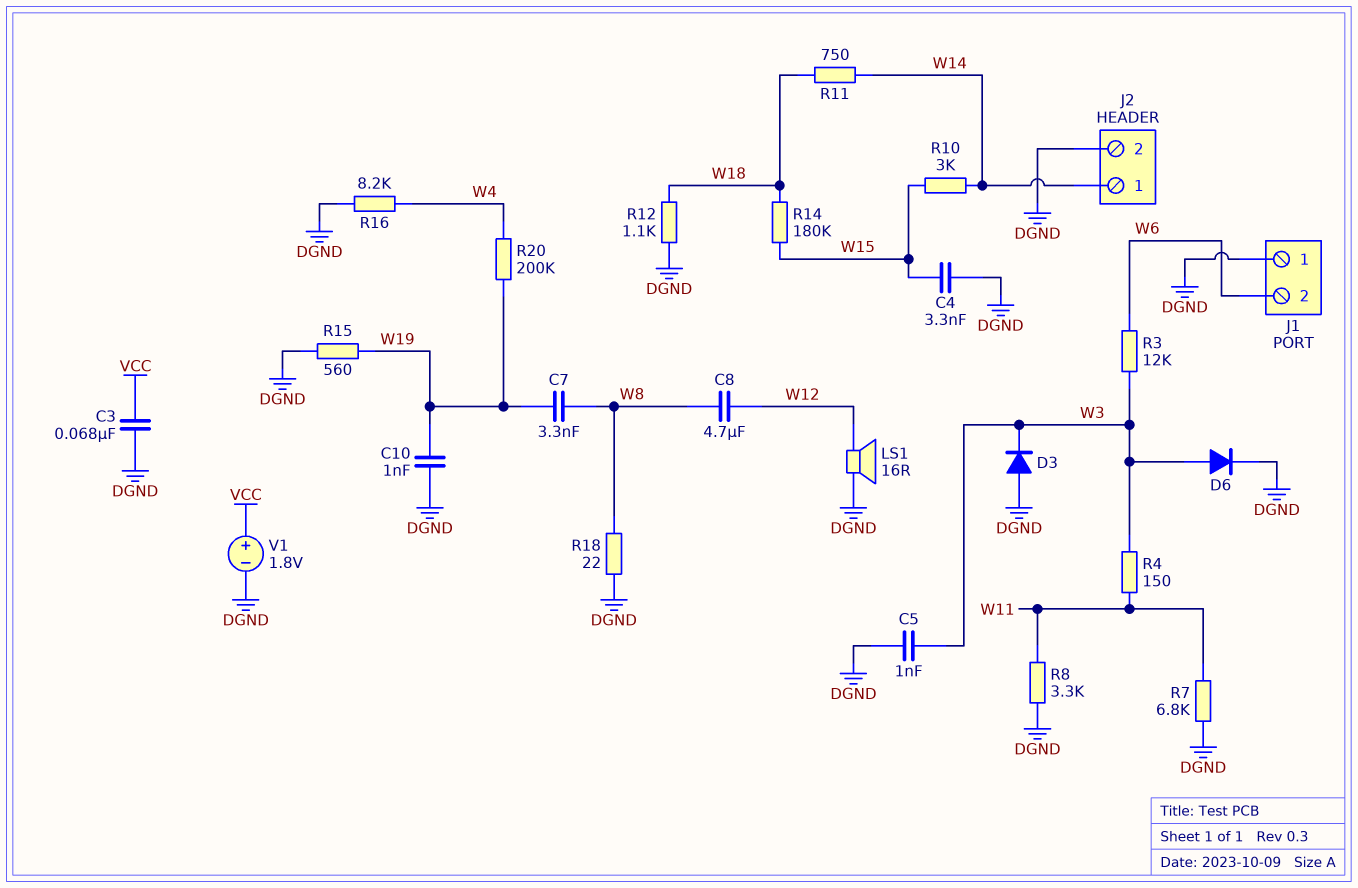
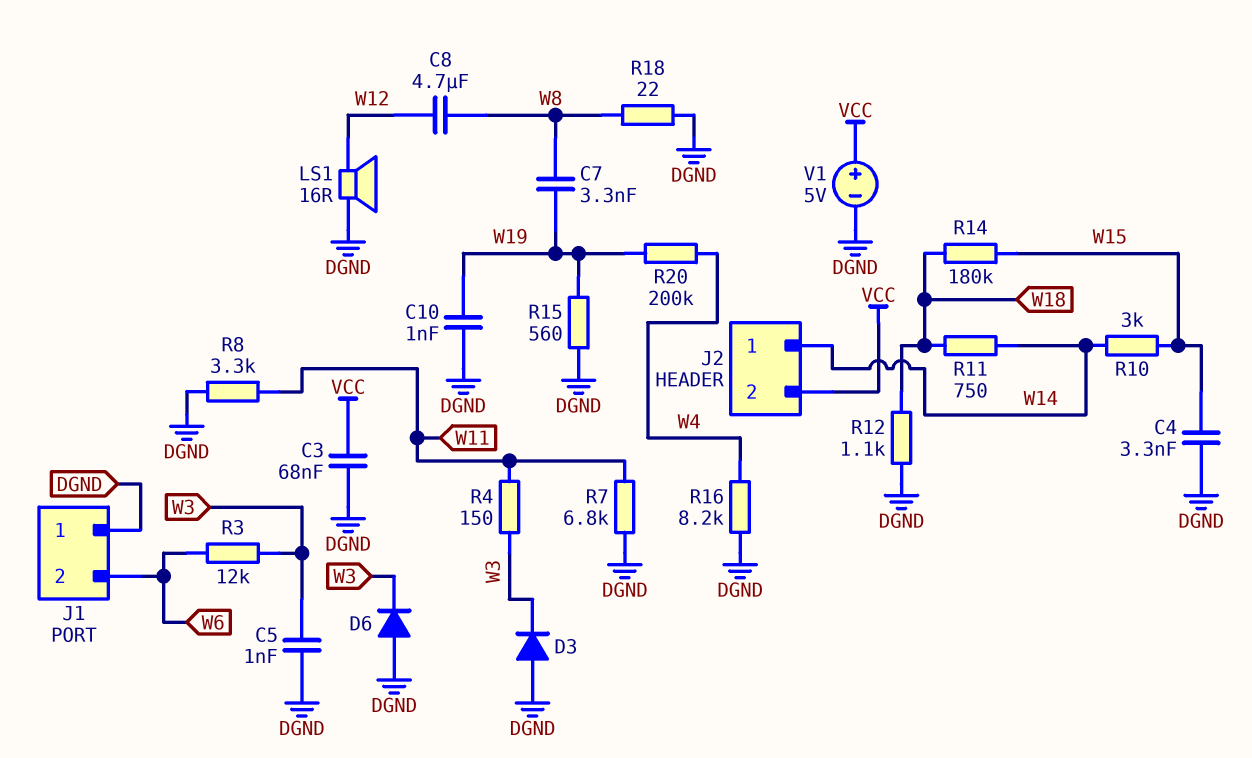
D6: diode (A W3, K DGND) -> diode (A DGND, K W3)
J2 pin 2: DGND -> VCC
V1: 1.8V (plus VCC, minus DGND) -> 5V (plus VCC, minus DGND)

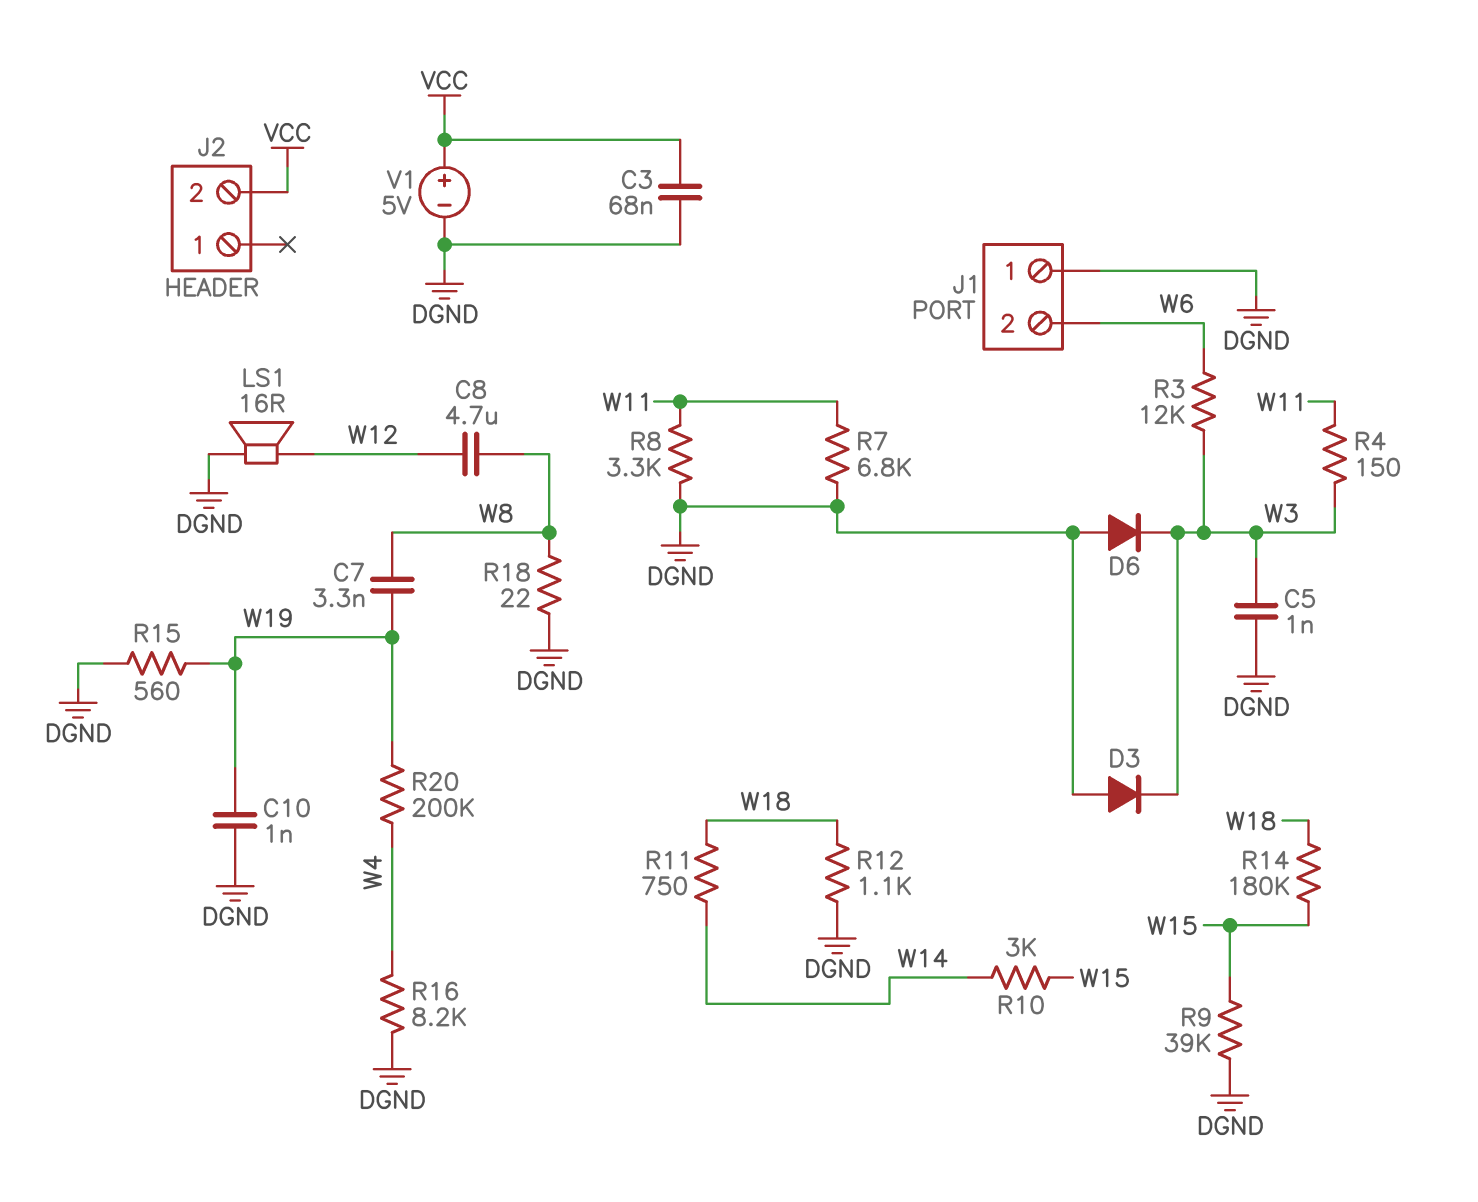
C4: 3.3nF (DGND, W15) -> none
J2 pin 1: W14 -> none
R9: none -> 39k (DGND, W15)

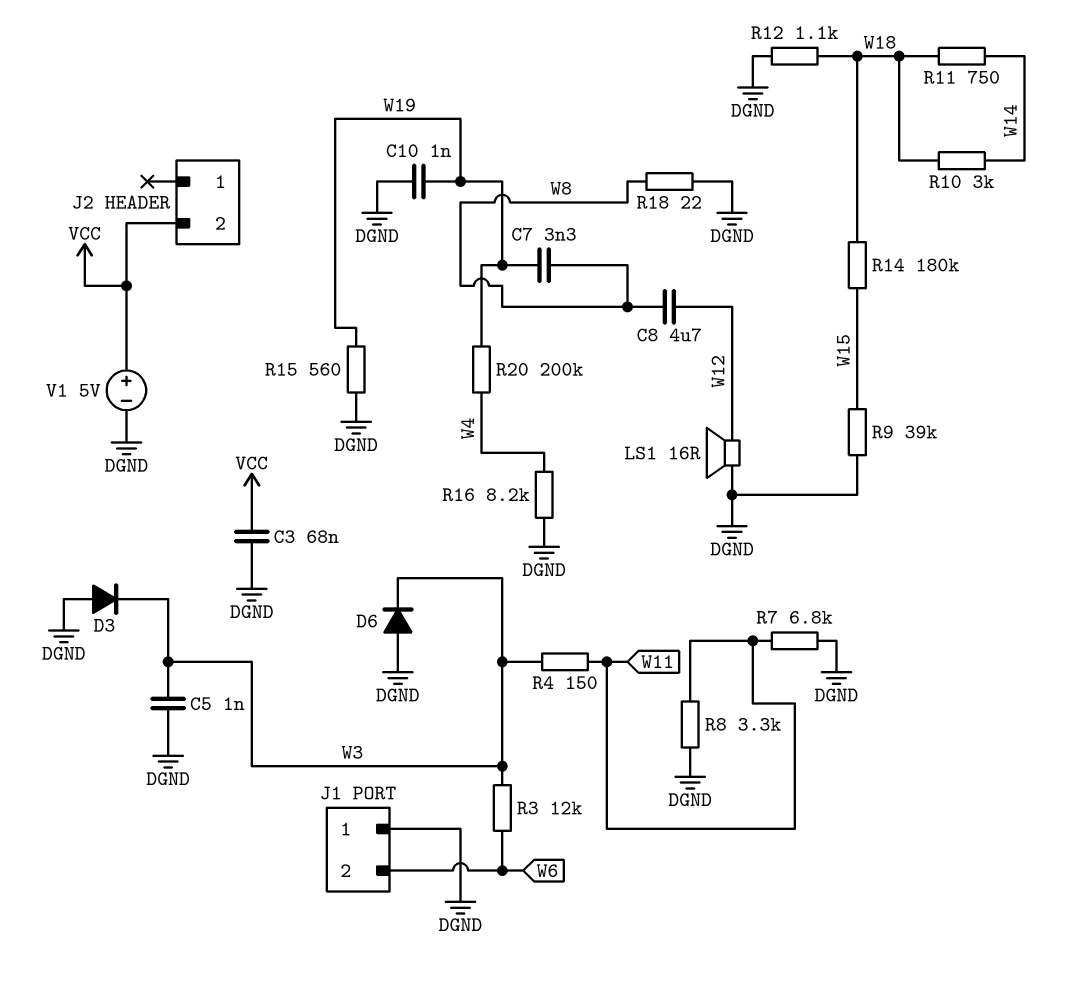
R10: 3k (W14, W15) -> 3k (W14, W18)

